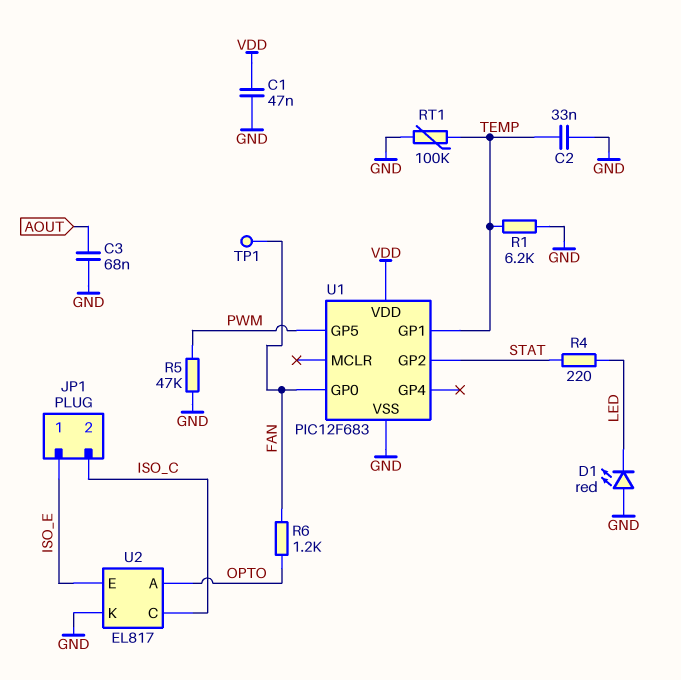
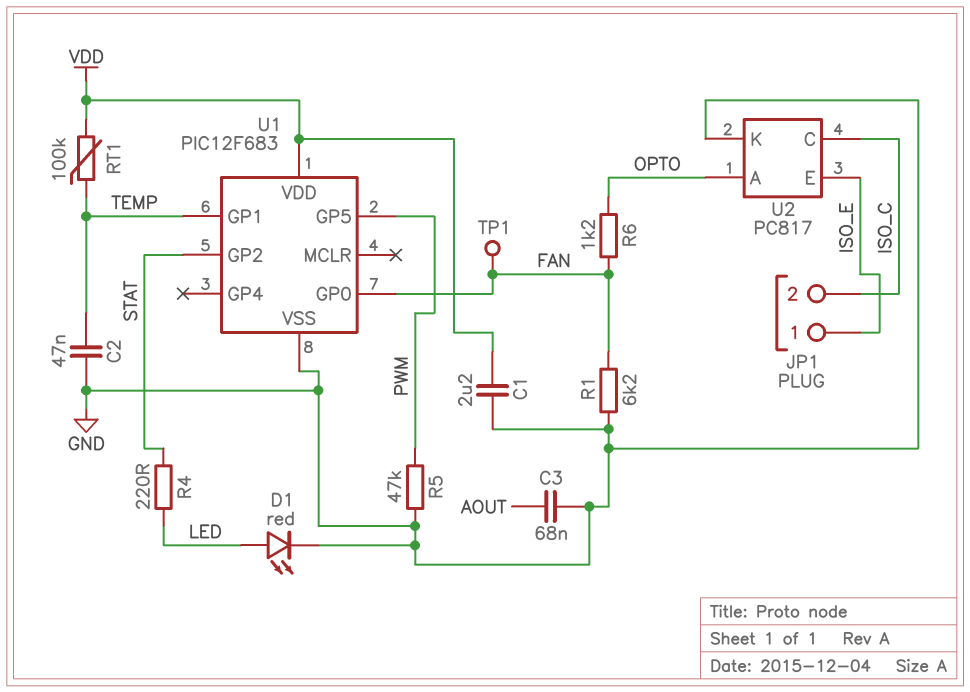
C1: 47nF (GND, VDD) -> 2.2uF (GND, VDD)
C2: 33nF (GND, TEMP) -> 47nF (GND, TEMP)
D1: LED red (A GND, K LED) -> LED red (A LED, K GND)
R1: 6.2k (GND, TEMP) -> 6.2k (FAN, GND)
RT1: 100k (GND, TEMP) -> 100k (TEMP, VDD)
U2: EL817 -> PC817

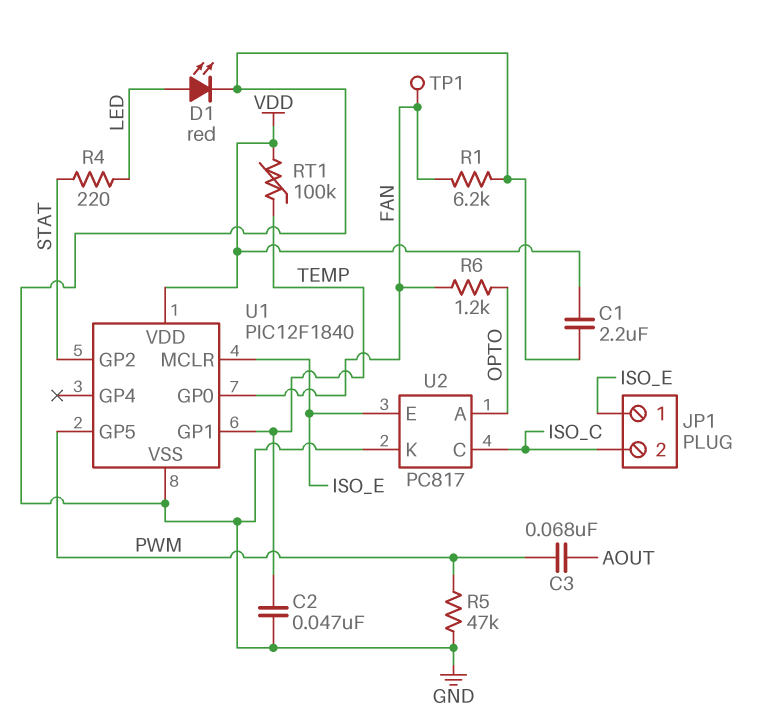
C3: 68nF (AOUT, GND) -> 68nF (AOUT, PWM)
U1: PIC12F683 -> PIC12F1840
U1 pin MCLR: none -> ISO_E

